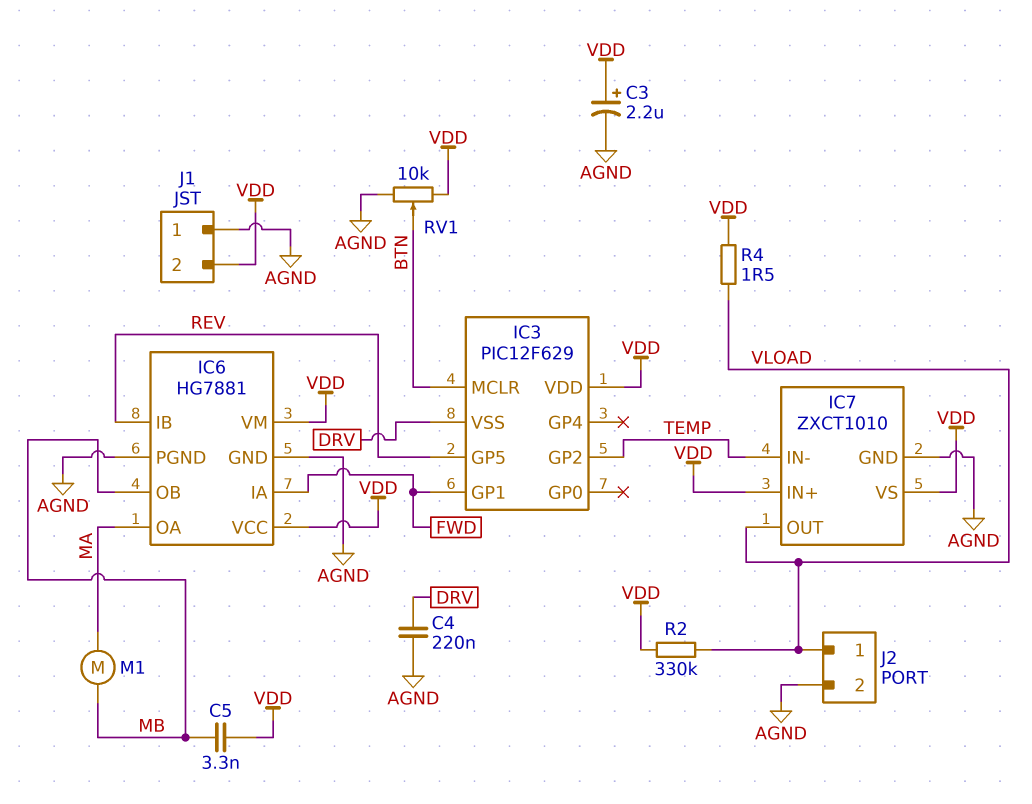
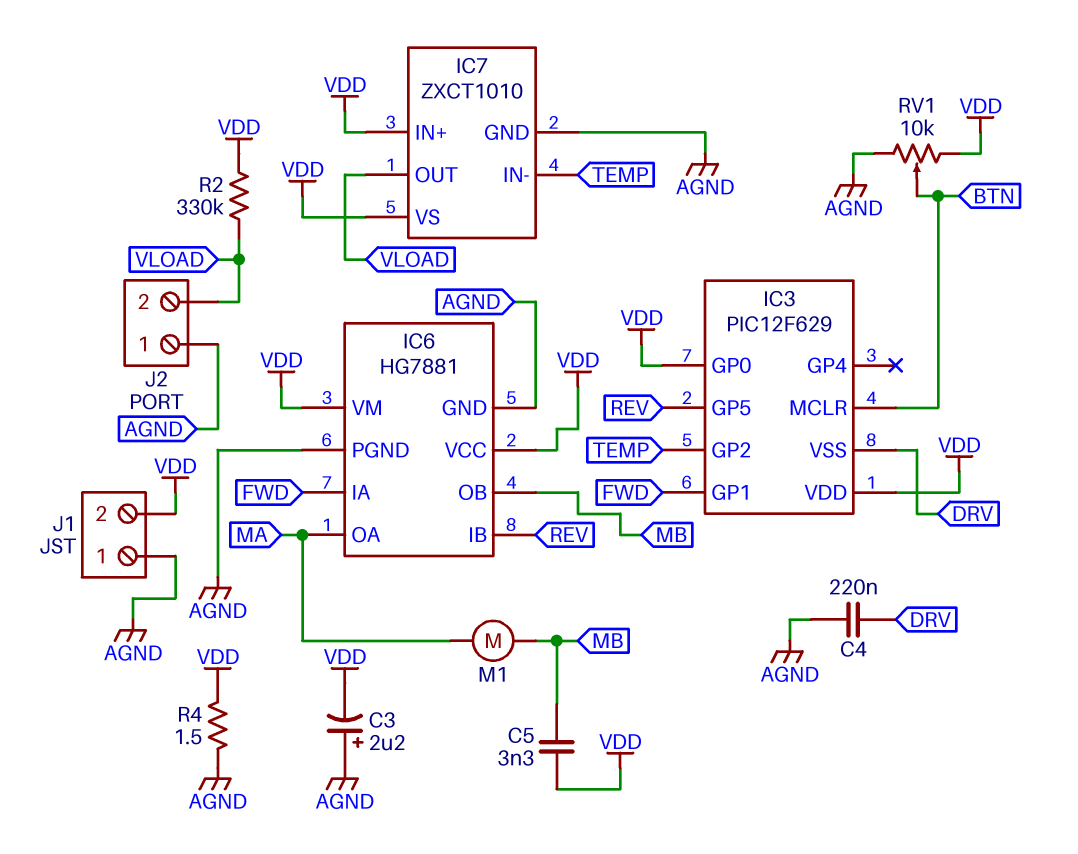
C3: 2.2uF (plus VDD, minus AGND) -> 2.2uF (plus AGND, minus VDD)
IC3 pin GP0: none -> VDD
J2 pin 1: VLOAD -> AGND
J2 pin 2: AGND -> VLOAD
R4: 1.5 (VDD, VLOAD) -> 1.5 (AGND, VDD)

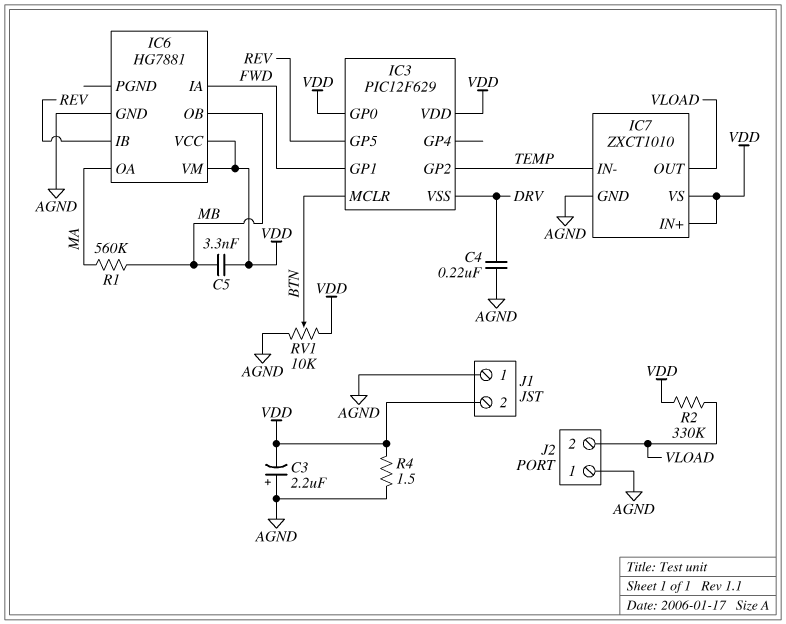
IC6 pin PGND: AGND -> none
M1: motor (MA, MB) -> none
R1: none -> 560k (MA, MB)

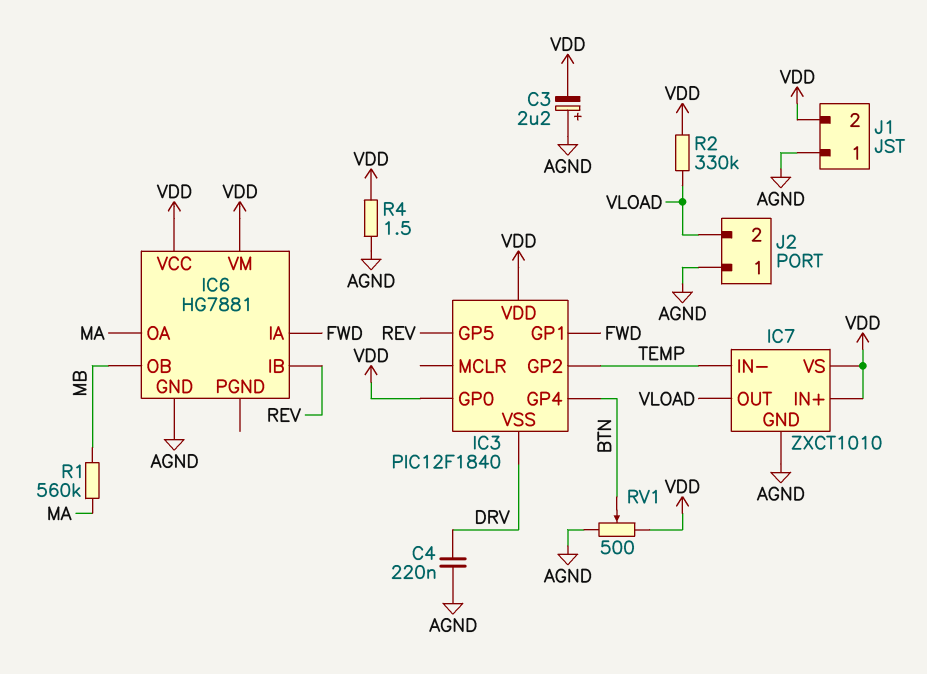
C5: 3.3nF (MB, VDD) -> none
IC3: PIC12F629 -> PIC12F1840
IC3 pin GP4: none -> BTN
IC3 pin MCLR: BTN -> none
RV1: 10k (AGND, VDD, wiper BTN) -> 500 (AGND, VDD, wiper BTN)

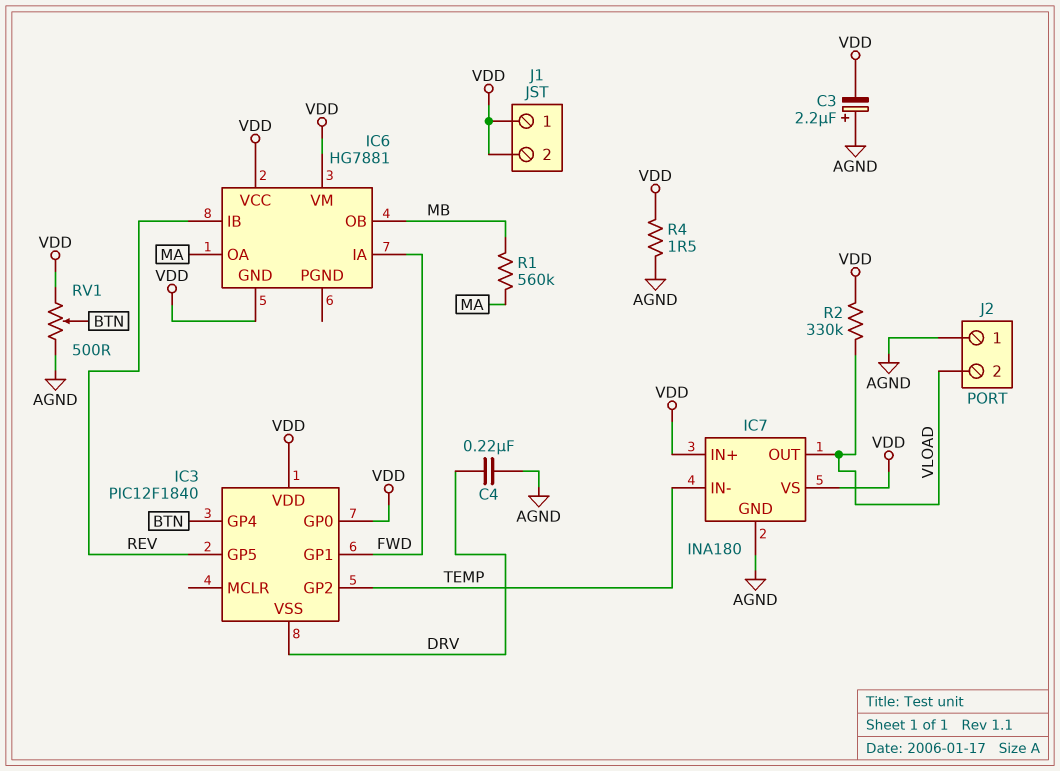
IC6 pin GND: AGND -> VDD
IC7: ZXCT1010 -> INA180
J1 pin 1: AGND -> VDD

